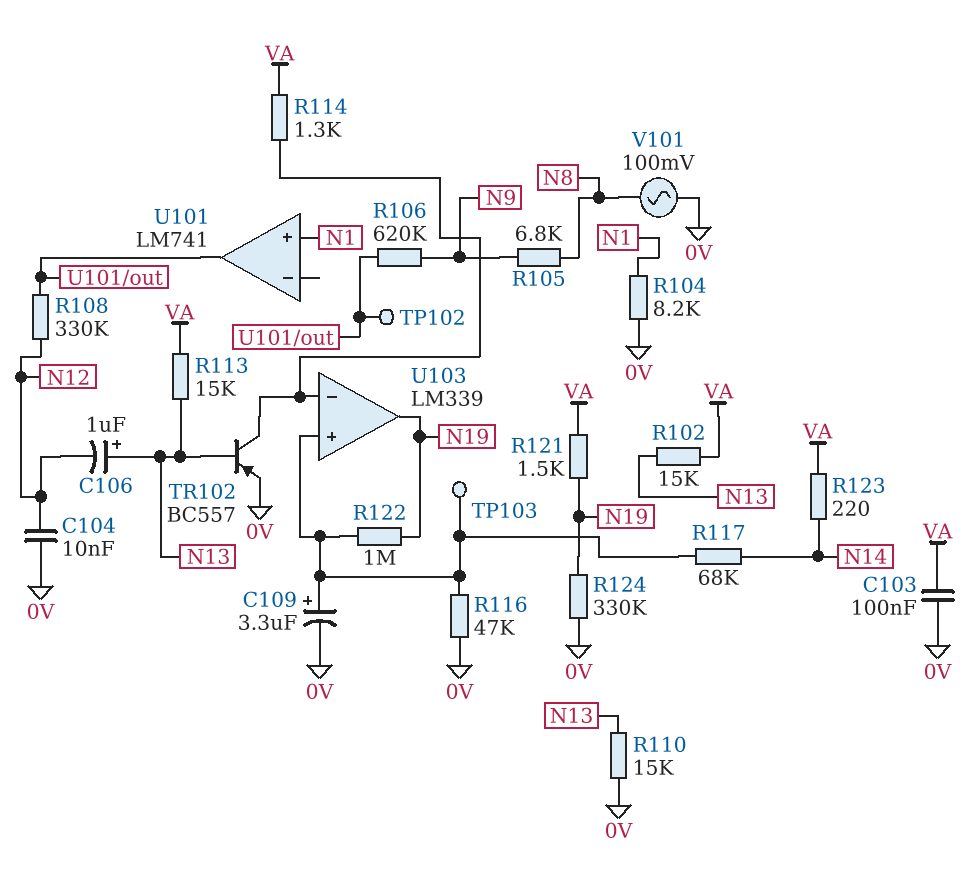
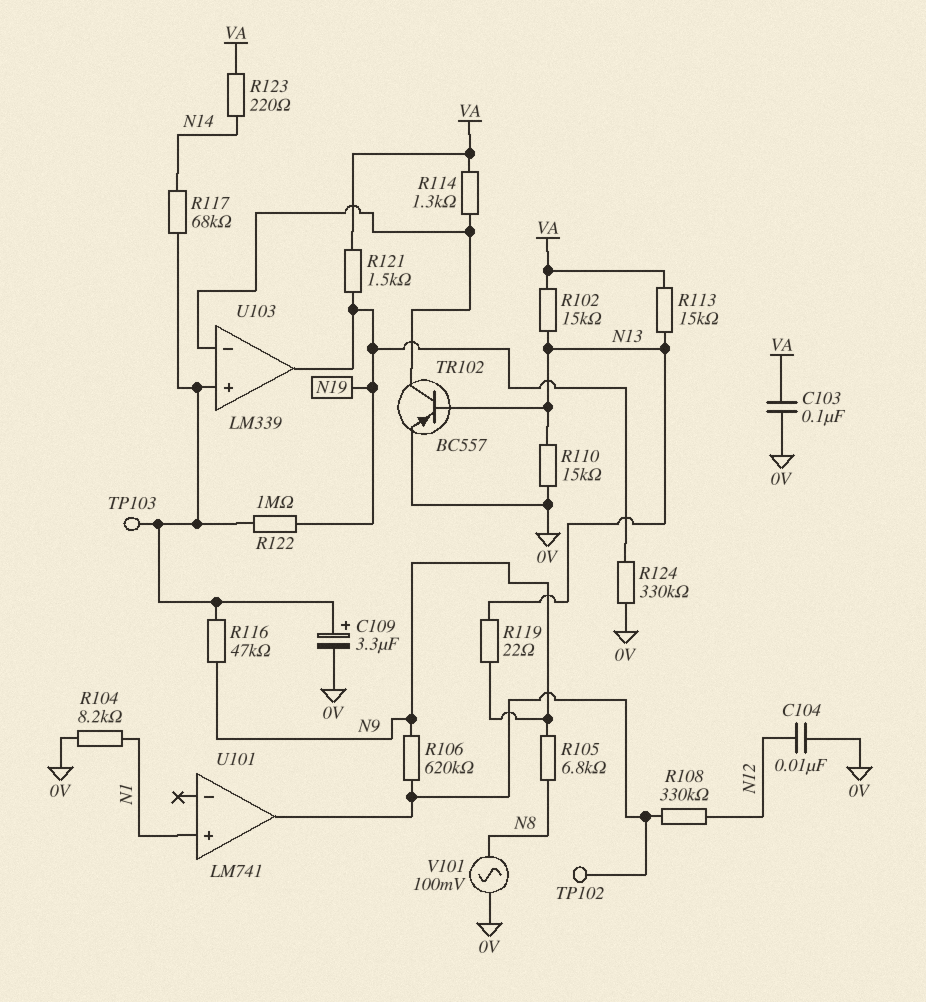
C106: 1uF (plus N13, minus N12) -> none
R116: 47k (0V, U103/in+) -> 47k (N9, U103/in+)
R119: none -> 22 (N9, N13)

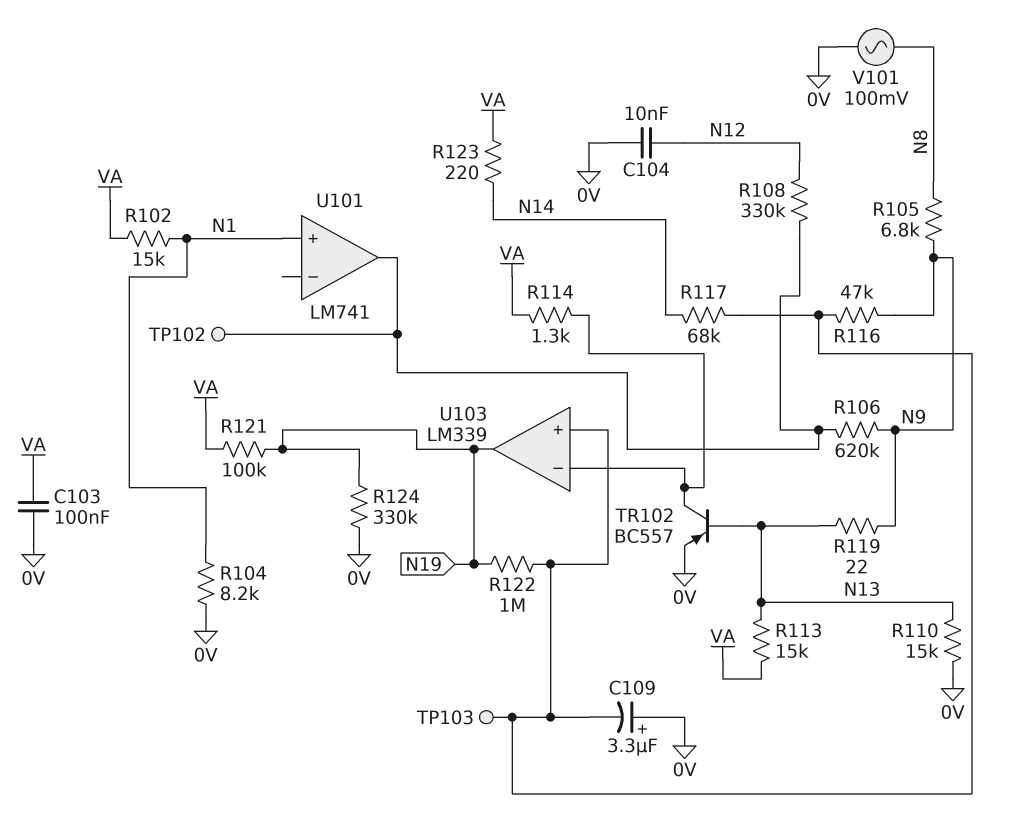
C109: 3.3uF (plus U103/in+, minus 0V) -> 3.3uF (plus 0V, minus U103/in+)
R102: 15k (N13, VA) -> 15k (N1, VA)
R121: 1.5k (N19, VA) -> 100k (N19, VA)

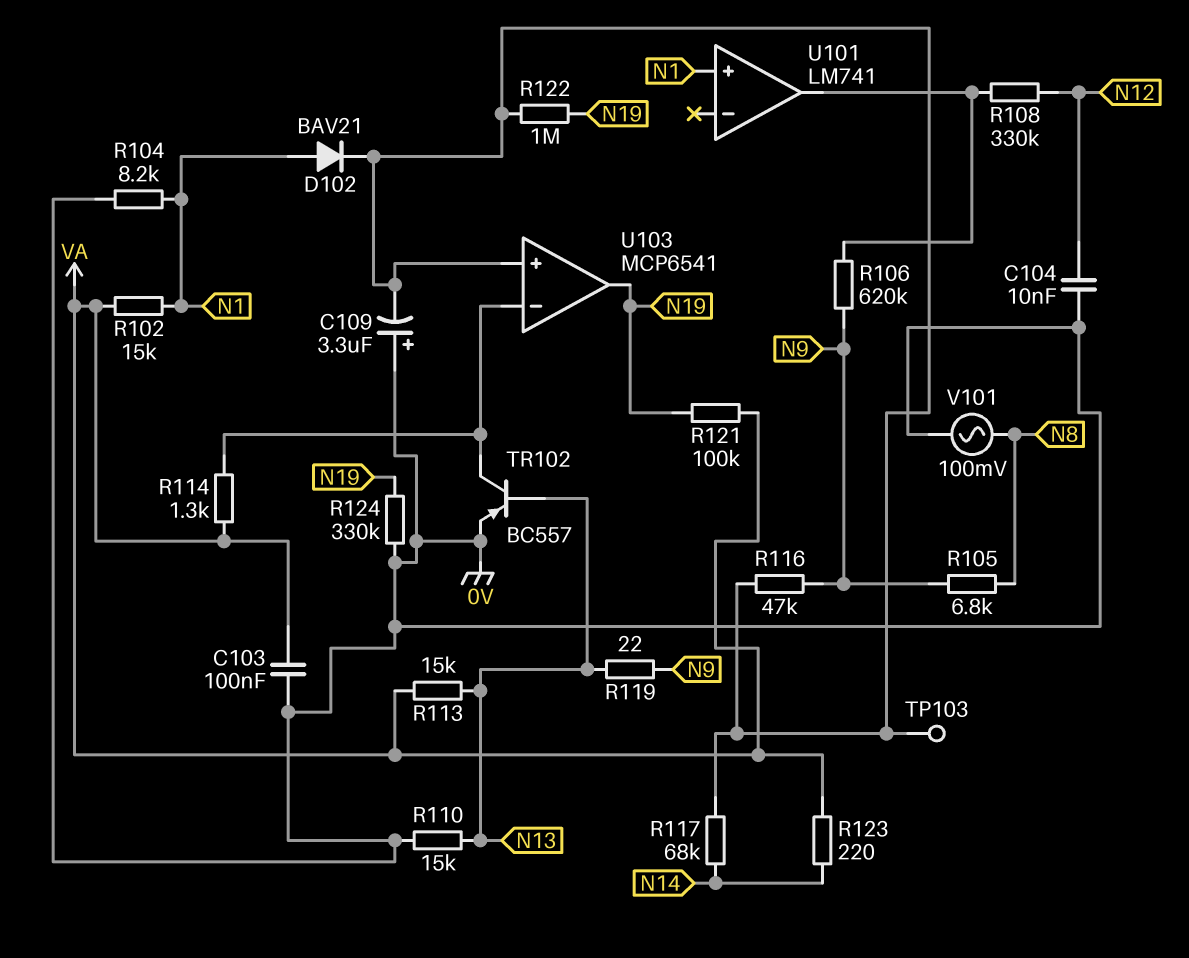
D102: none -> diode BAV21 (A N1, K U103/in+)
TP102: test point (U101/out) -> none
U103: LM339 -> MCP6541

